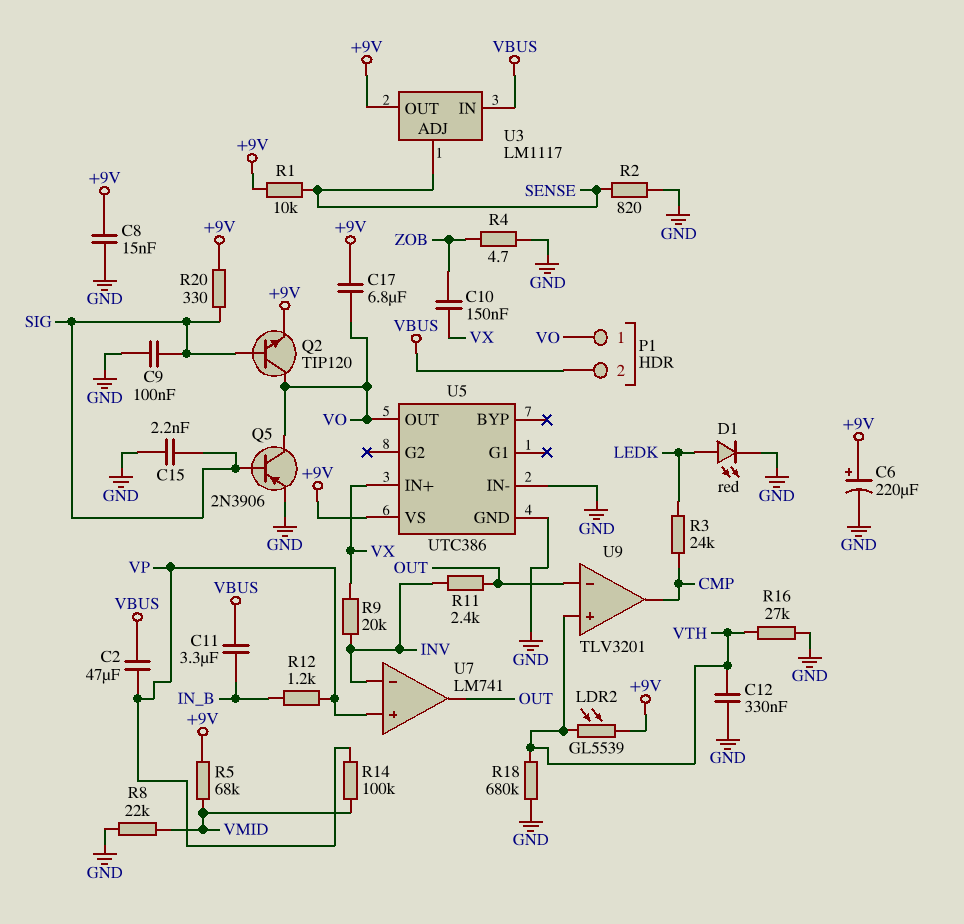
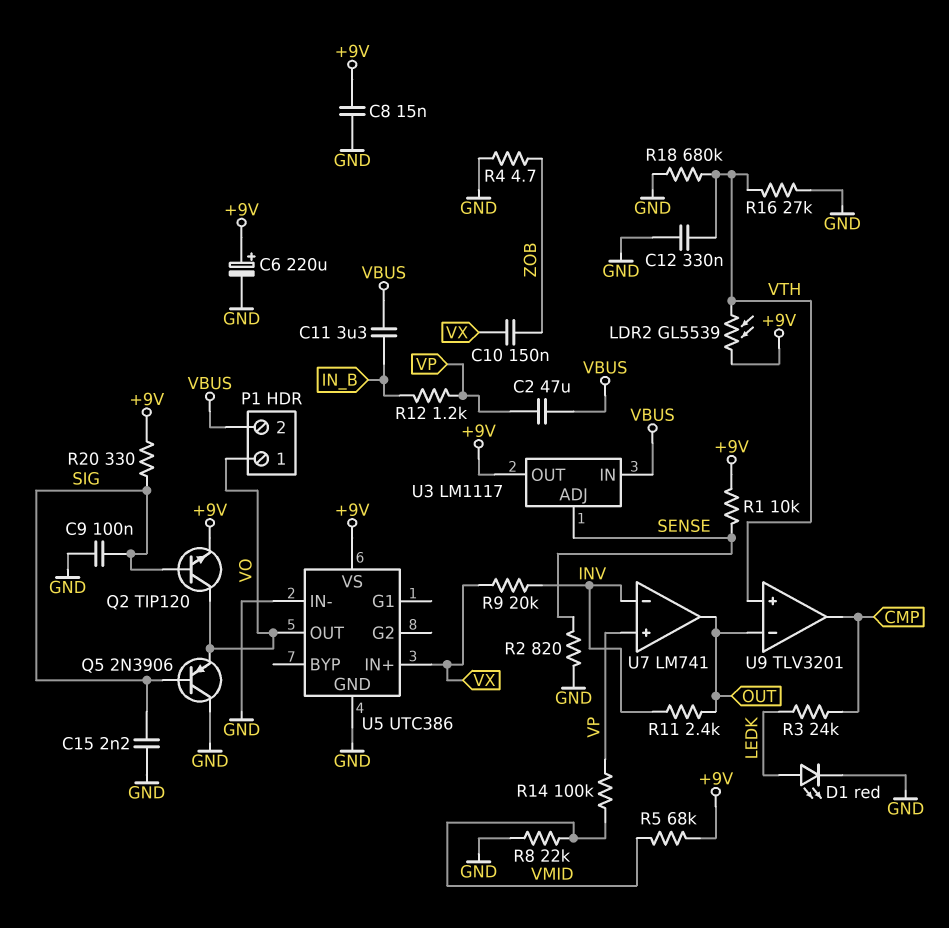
C17: 6.8uF (+9V, VO) -> none
Q5: PNP 2N3906 (B SIG, C VO, E GND) -> PNP 2N3906 (B SIG, C GND, E VO)

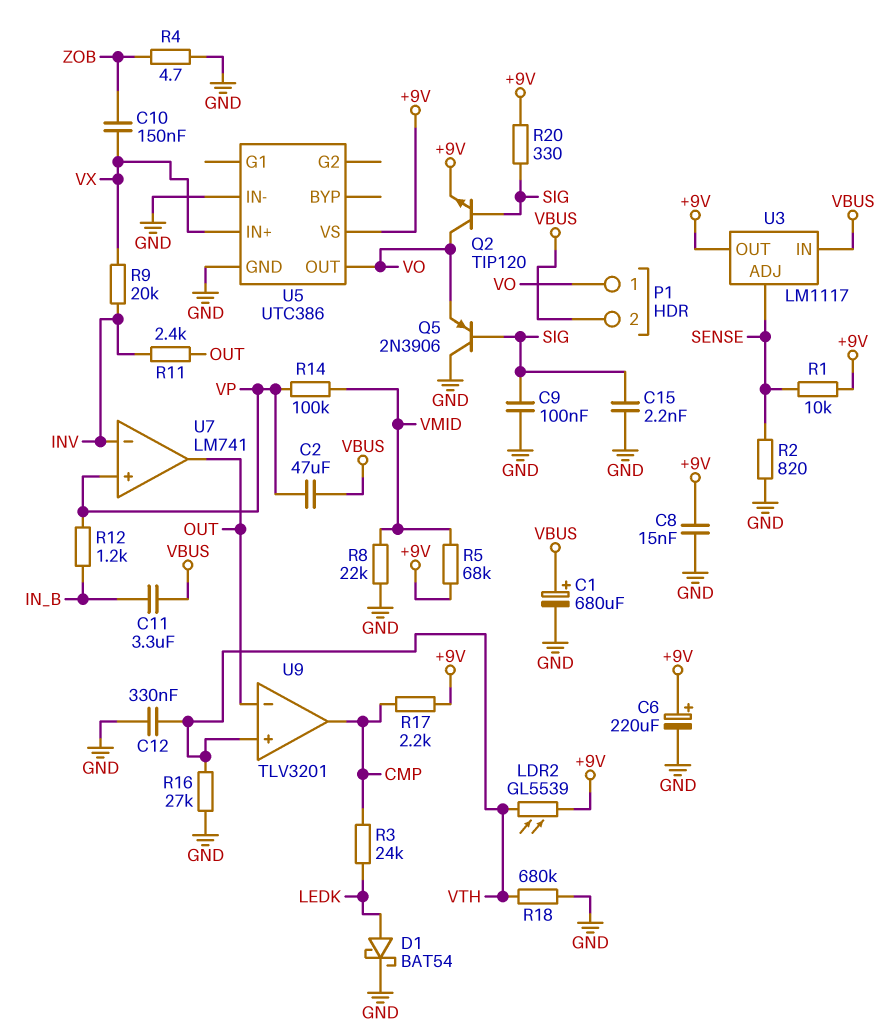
C1: none -> 680uF (plus VBUS, minus GND)
D1: LED red (A LEDK, K GND) -> schottky BAT54 (A LEDK, K GND)
R17: none -> 2.2k (+9V, CMP)

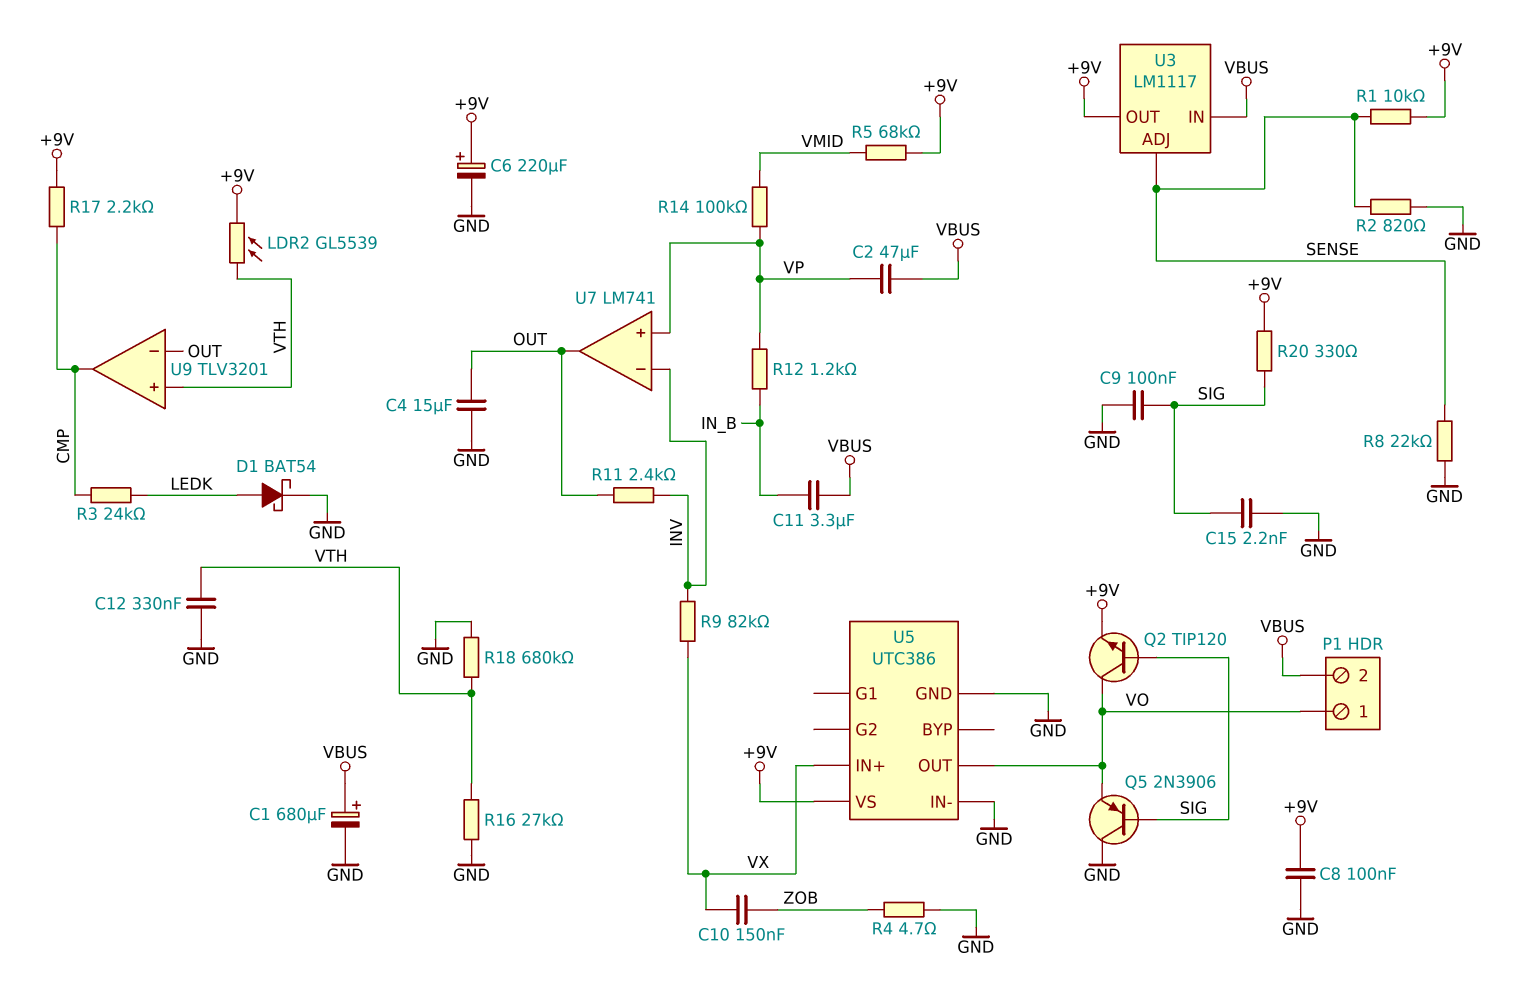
C4: none -> 15uF (GND, OUT)
C8: 15nF (+9V, GND) -> 100nF (+9V, GND)
R8: 22k (GND, VMID) -> 22k (GND, SENSE)
R9: 20k (INV, VX) -> 82k (INV, VX)

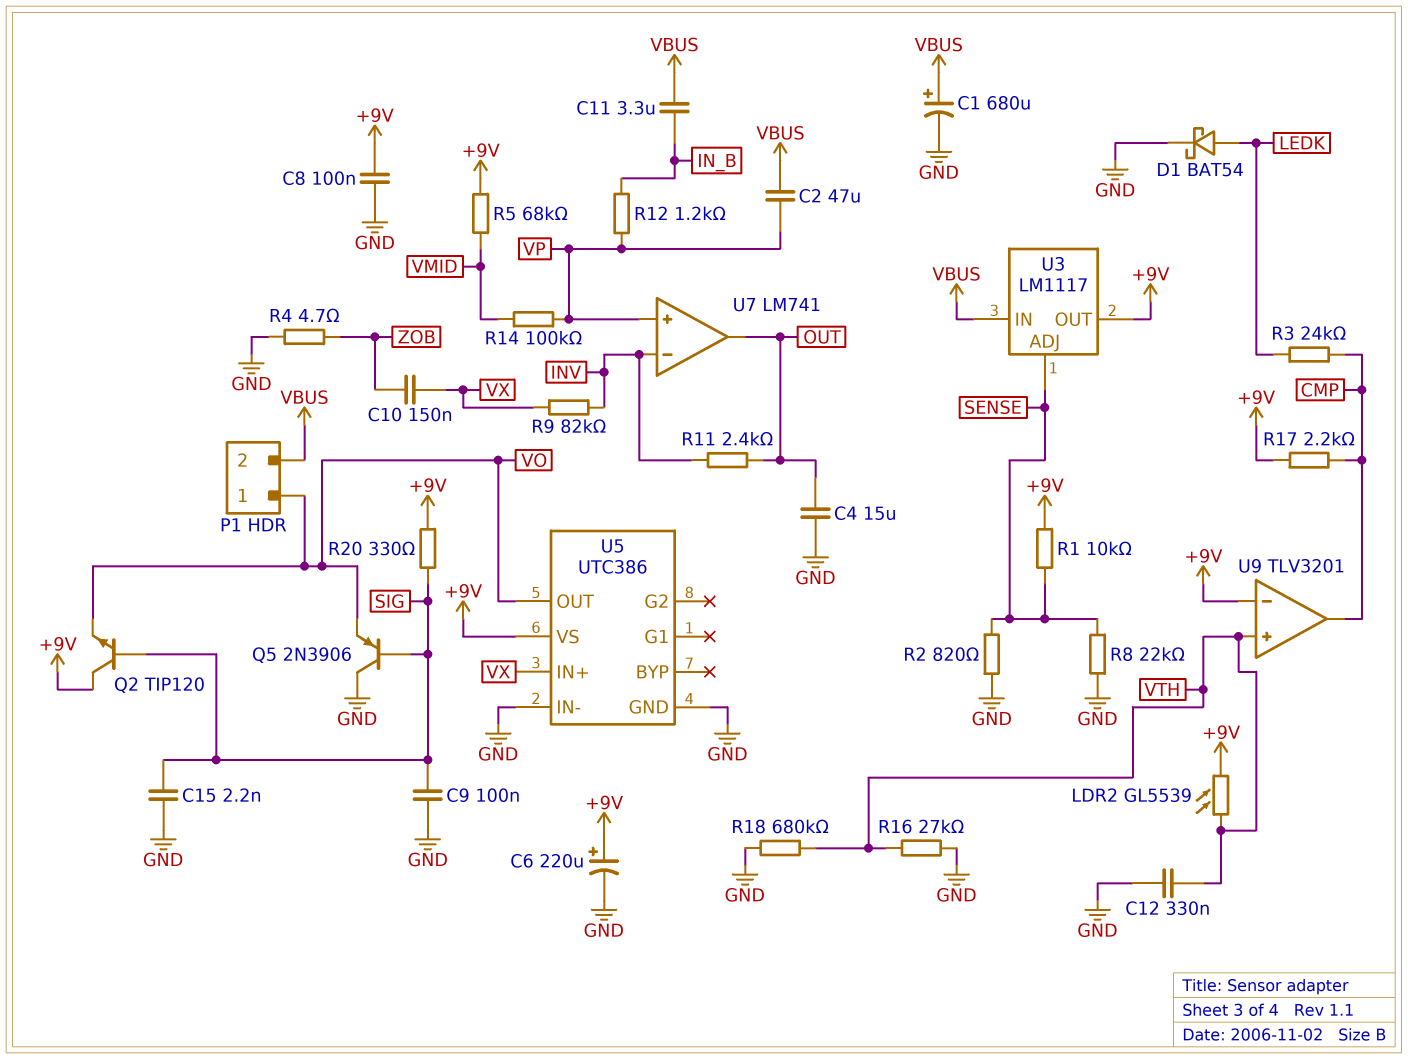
Q2: NPN TIP120 (B SIG, C VO, E +9V) -> NPN TIP120 (B SIG, C +9V, E VO)
U9 pin in-: OUT -> +9V

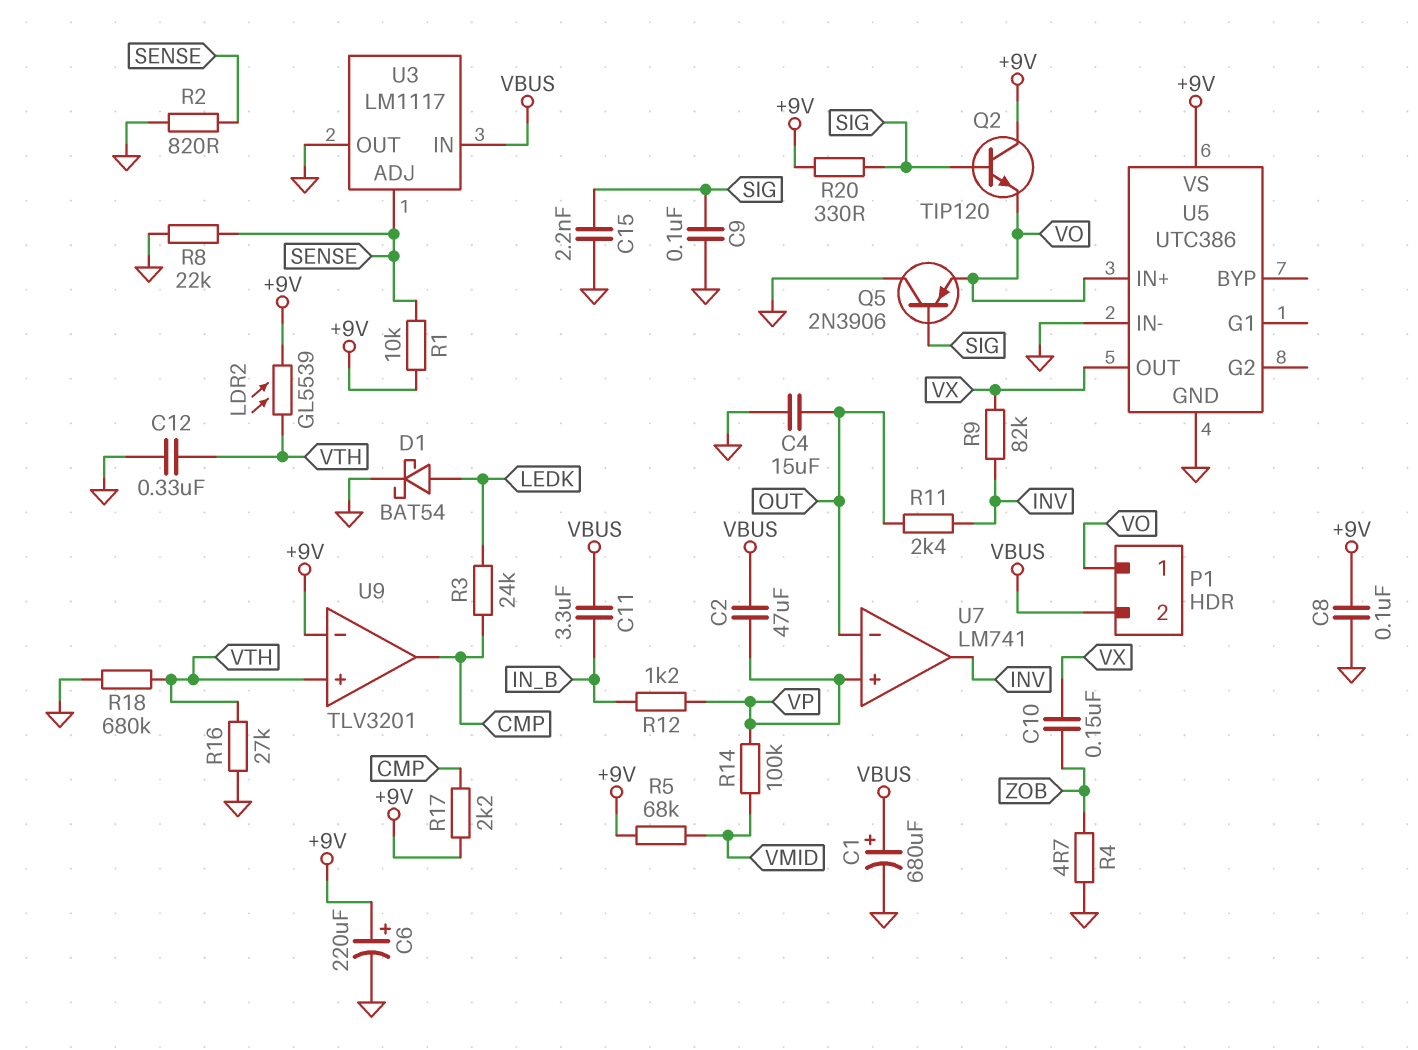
U3 pin OUT: +9V -> GND
U5 pin IN+: VX -> VO
U5 pin OUT: VO -> VX
U7 pin in-: INV -> OUT
U7 pin out: OUT -> INV

